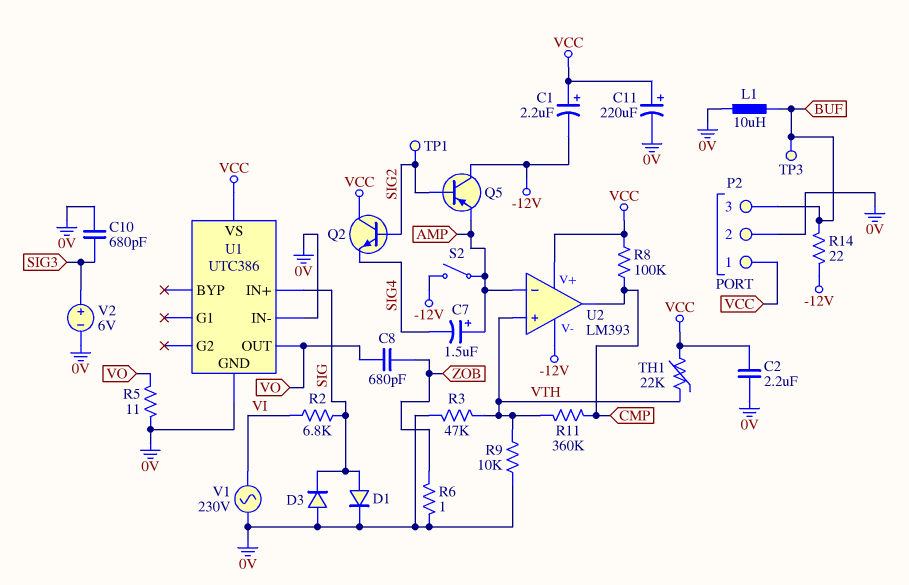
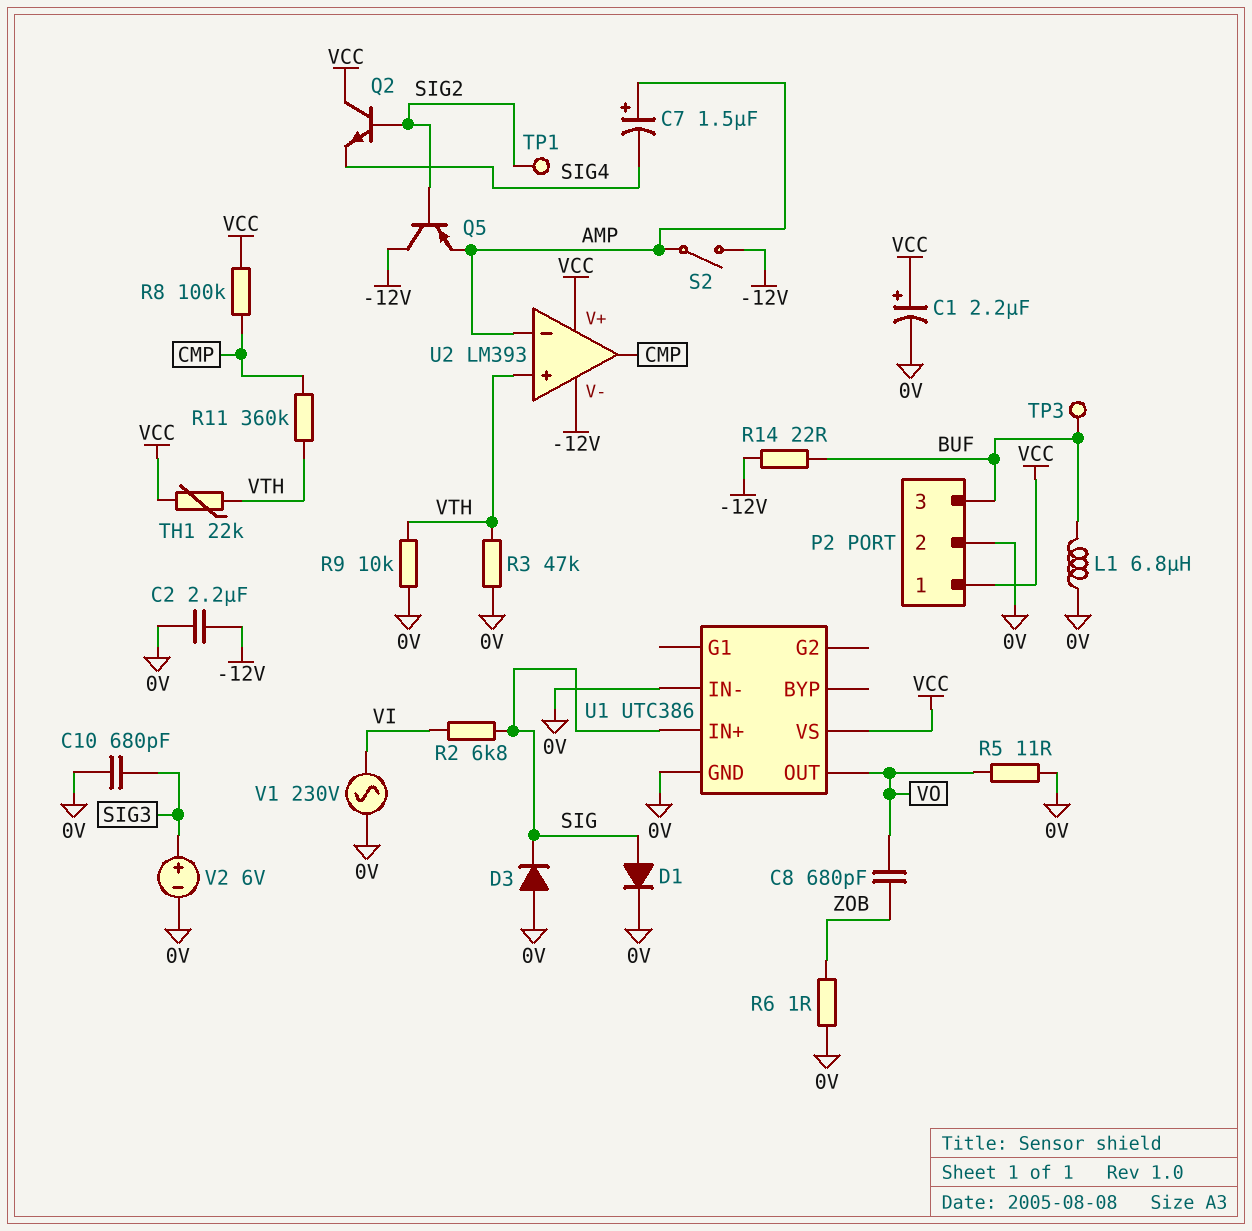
C1: 2.2uF (plus VCC, minus -12V) -> 2.2uF (plus VCC, minus 0V)
C2: 2.2uF (0V, VCC) -> 2.2uF (-12V, 0V)
C11: 220uF (plus VCC, minus 0V) -> none
L1: 10uH (0V, BUF) -> 6.8uH (0V, BUF)

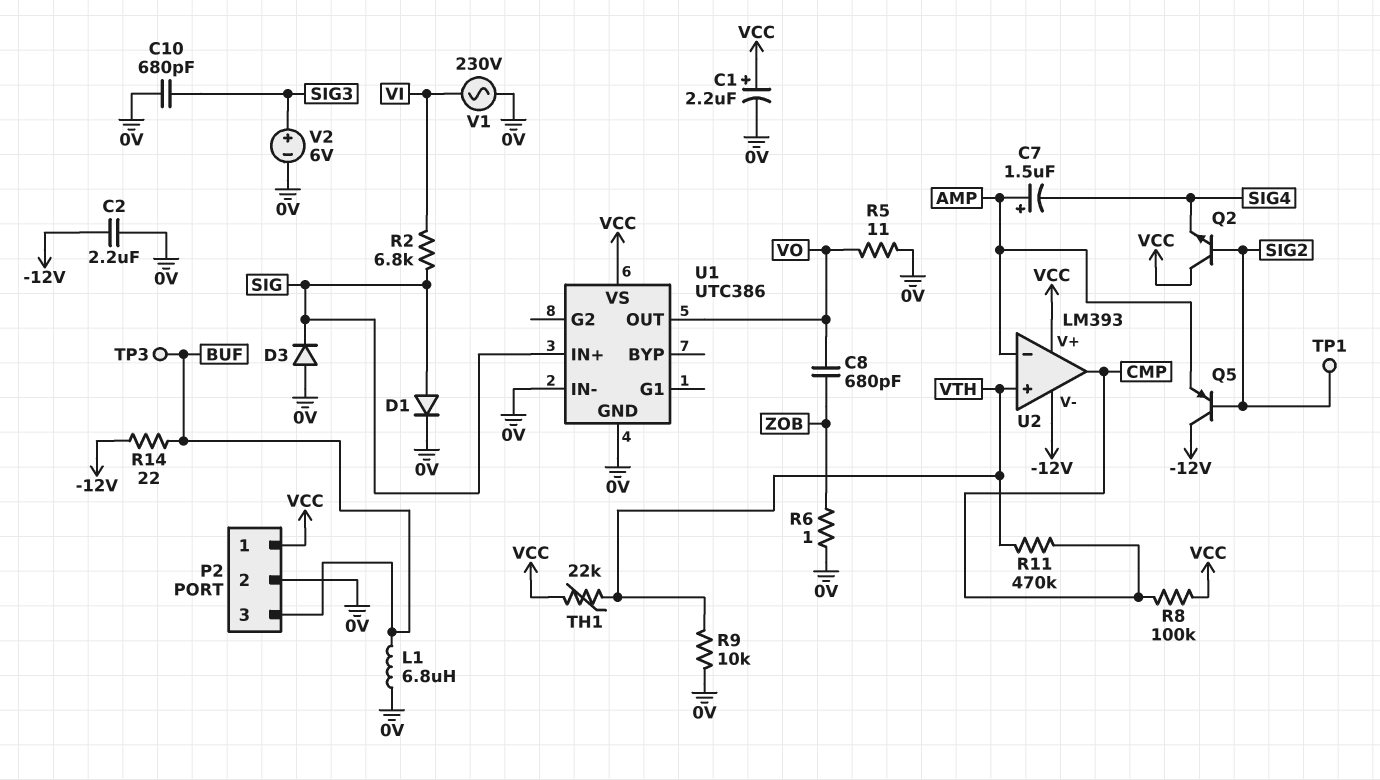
R3: 47k (0V, VTH) -> none
R11: 360k (CMP, VTH) -> 470k (CMP, VTH)
S2: switch (-12V, AMP) -> none

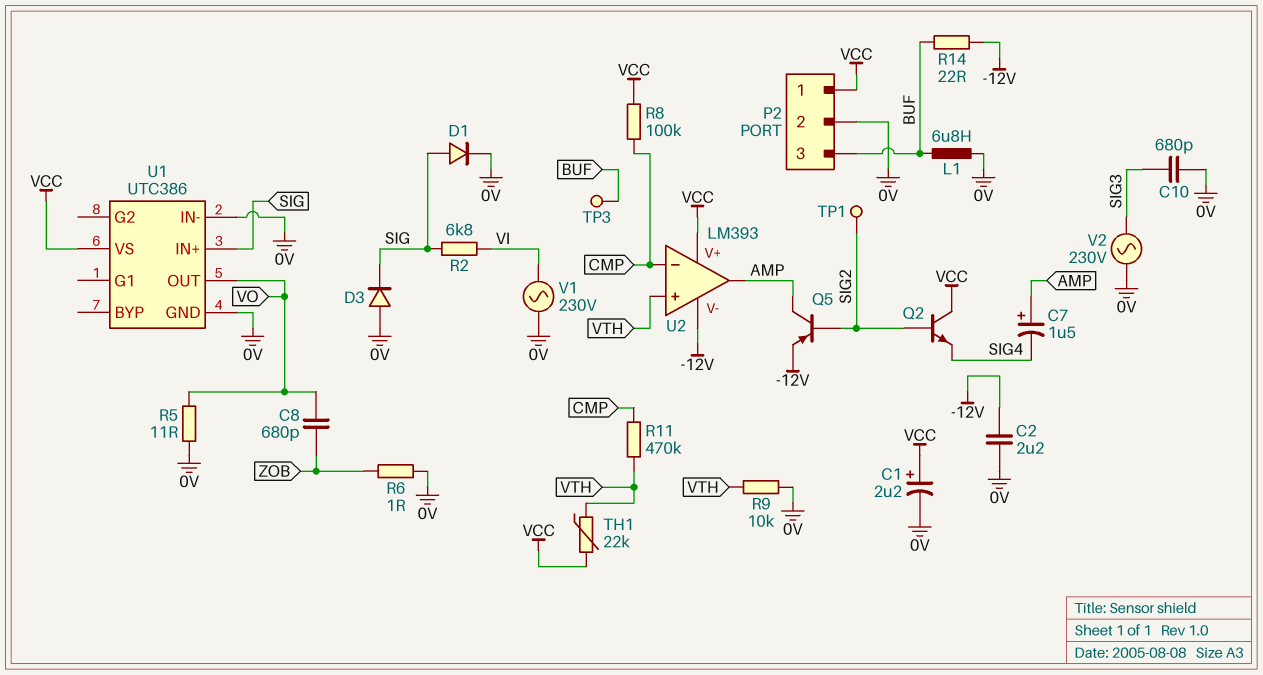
Q5: PNP (B SIG2, C -12V, E AMP) -> PNP (B SIG2, C AMP, E -12V)
U2 pin in-: AMP -> CMP
U2 pin out: CMP -> AMP
V2: 6V (plus SIG3, minus 0V) -> AC 230V (0V, SIG3)

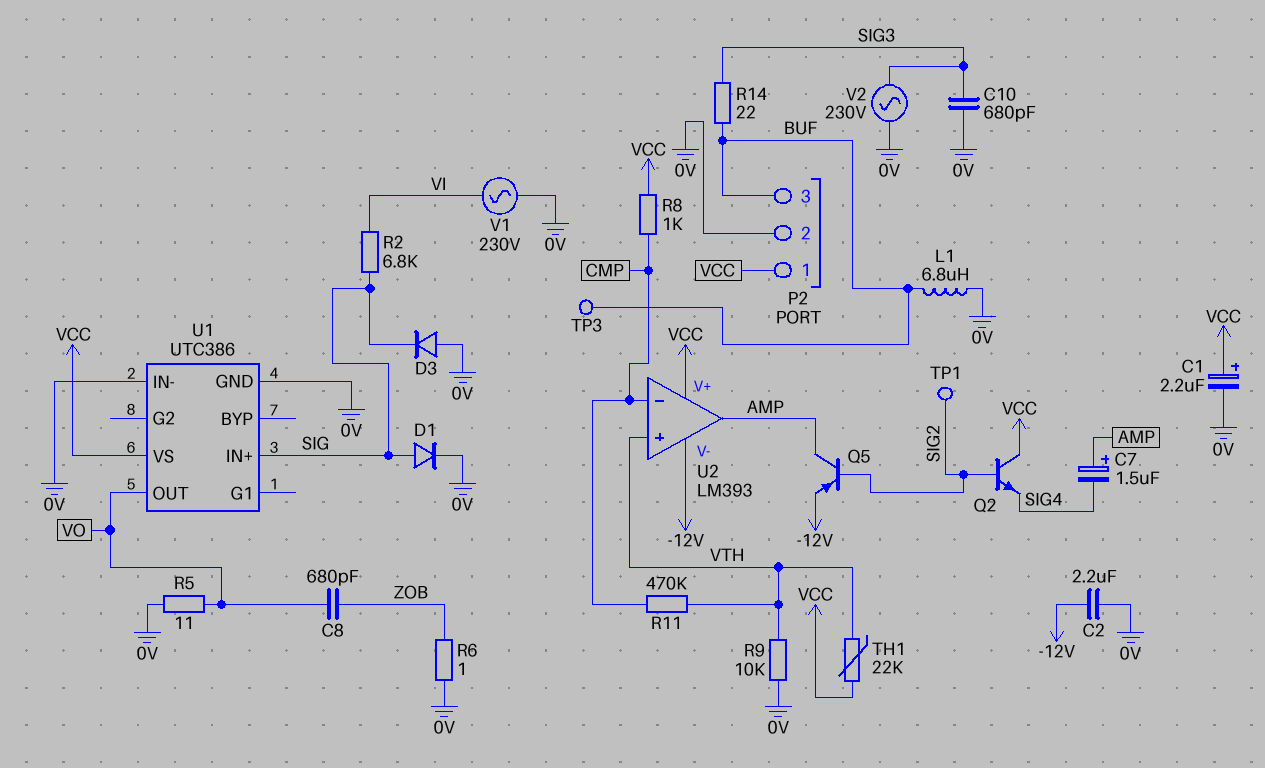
R8: 100k (CMP, VCC) -> 1k (CMP, VCC)
R14: 22 (-12V, BUF) -> 22 (BUF, SIG3)

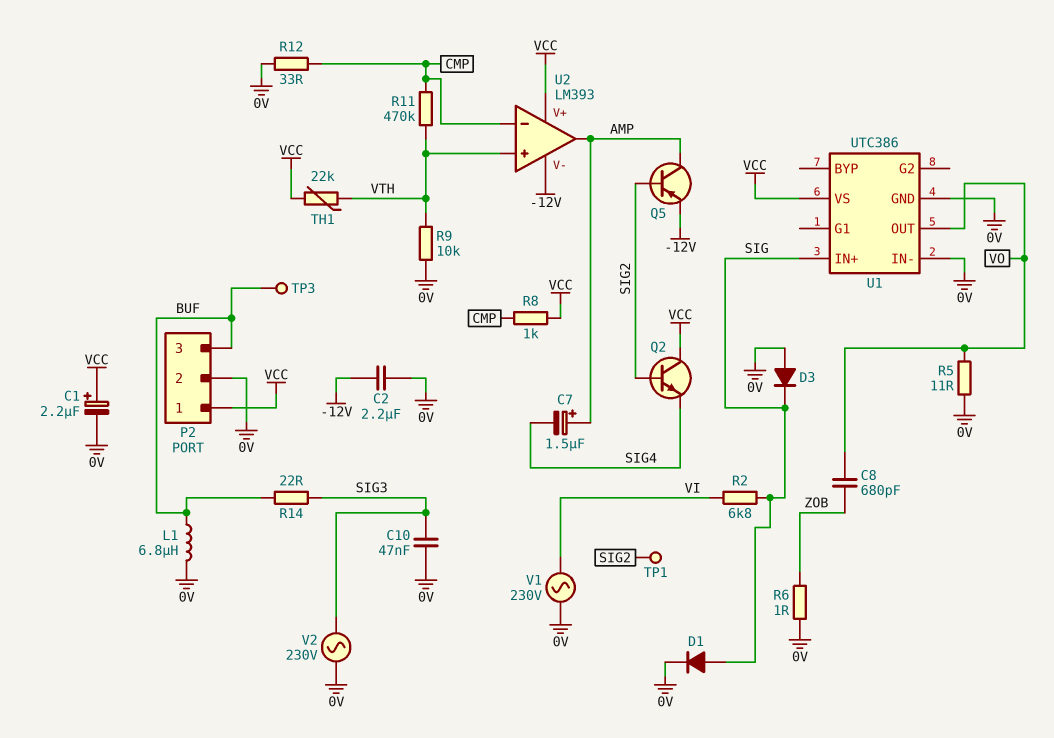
C10: 680pF (0V, SIG3) -> 47nF (0V, SIG3)
R12: none -> 33 (0V, CMP)

